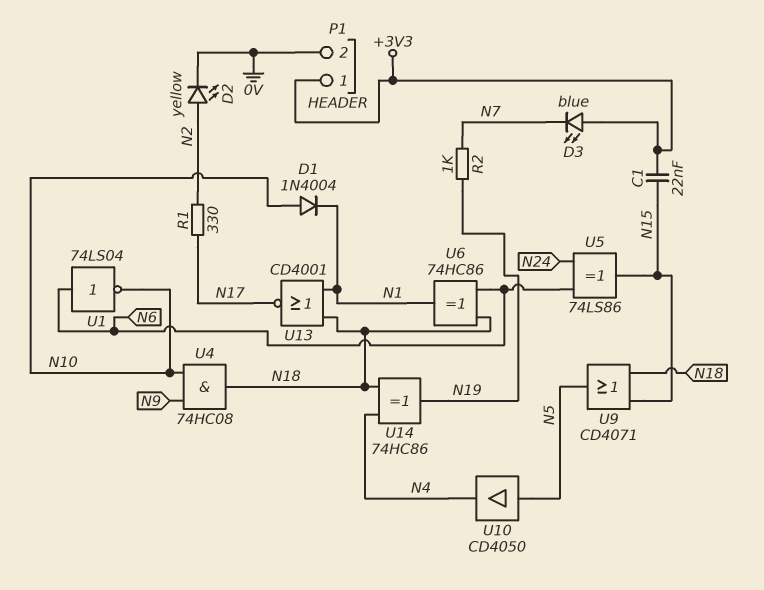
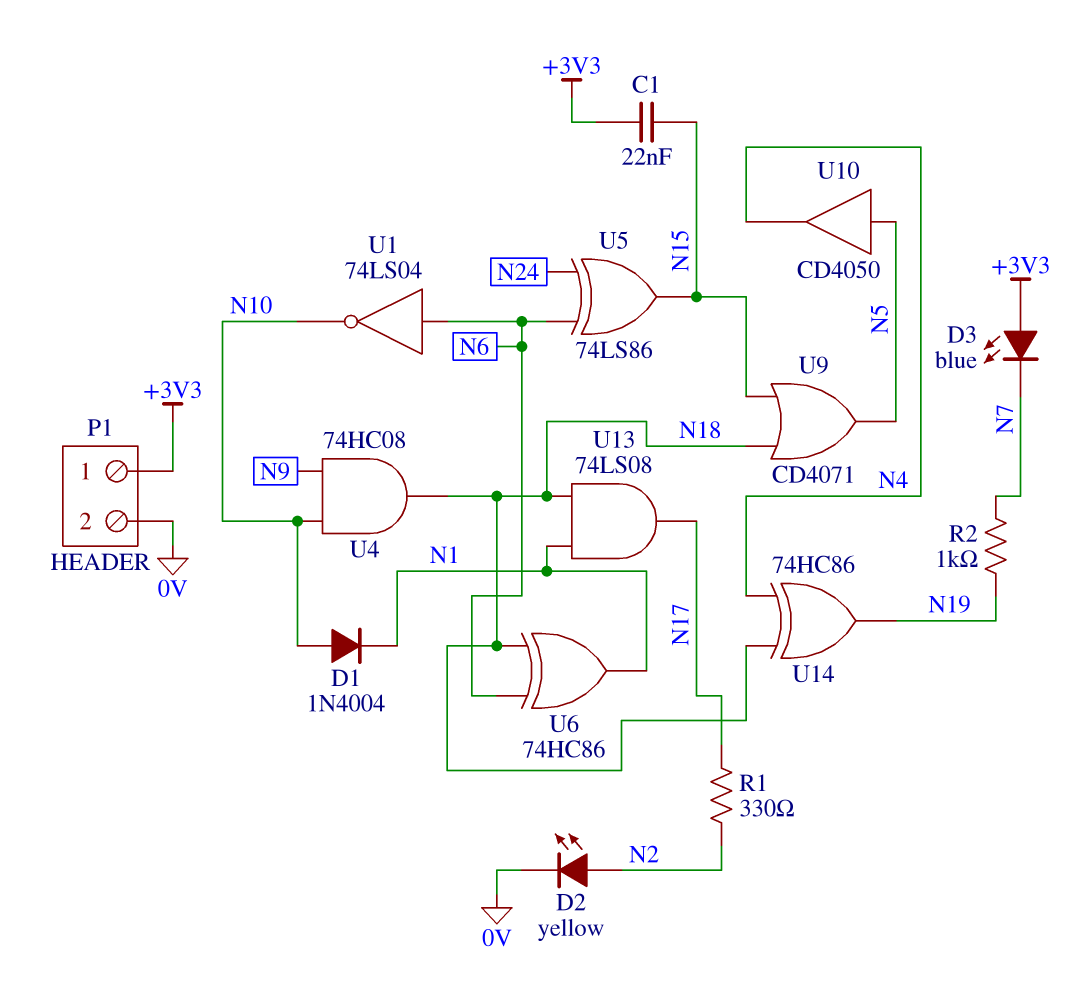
U13: NOR CD4001 (in N1, in N18, out N17) -> AND 74LS08 (in N1, in N18, out N17)

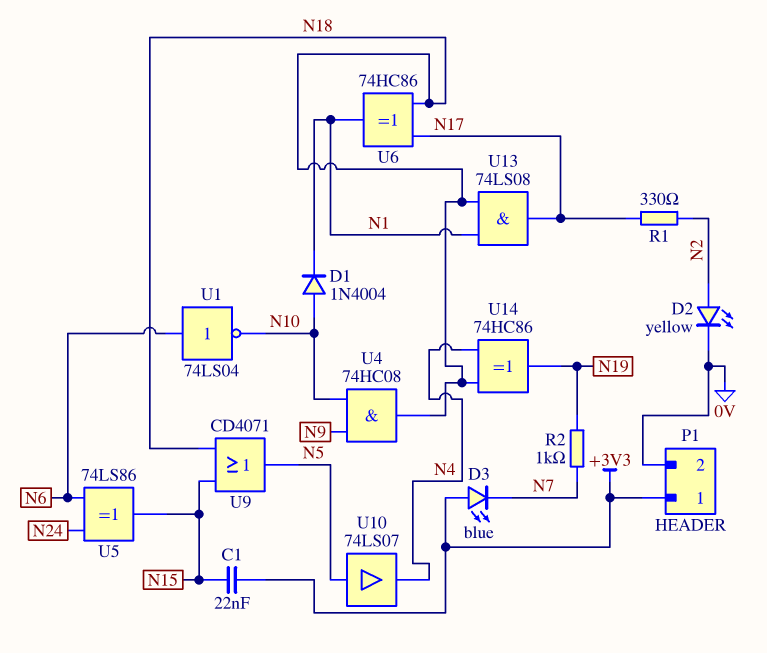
U6: XOR 74HC86 (in N6, in N18, out N1) -> XOR 74HC86 (in N17, in N18, out N1)
U10: buffer CD4050 (in N5, out N4) -> buffer 74LS07 (in N5, out N4)

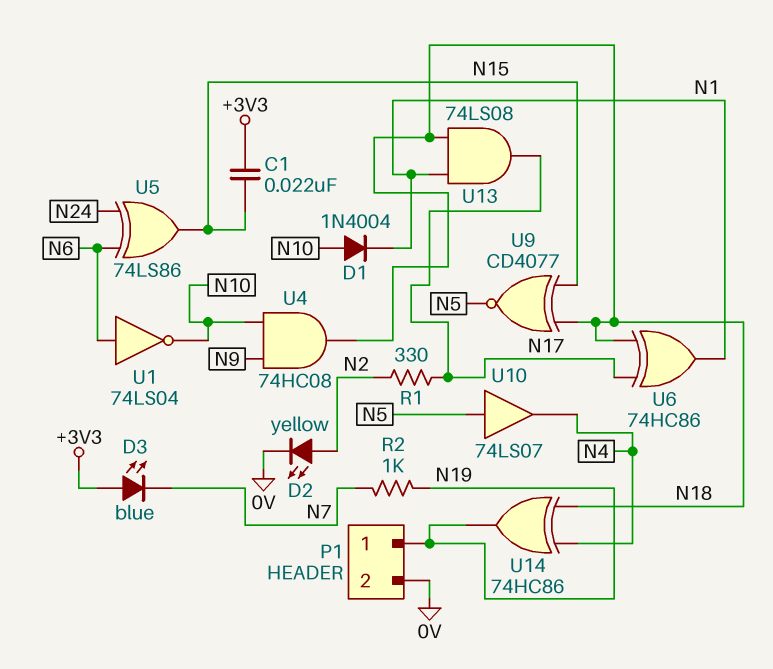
P1 pin 1: +3V3 -> N19
U9: OR CD4071 (in N15, in N18, out N5) -> XNOR CD4077 (in N15, in N18, out N5)

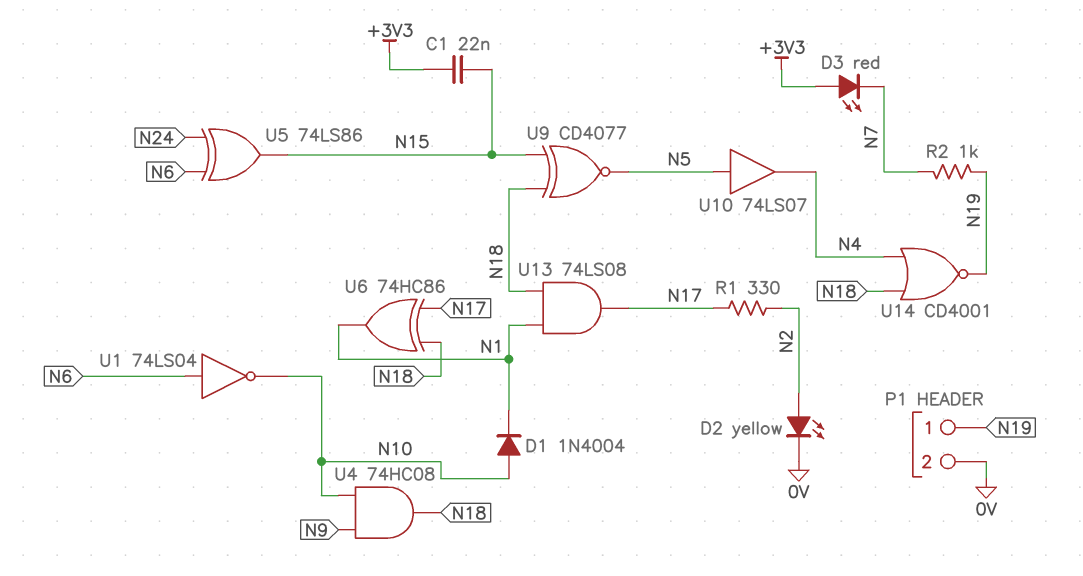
D3: LED blue (A +3V3, K N7) -> LED red (A +3V3, K N7)
U14: XOR 74HC86 (in N4, in N18, out N19) -> NOR CD4001 (in N4, in N18, out N19)

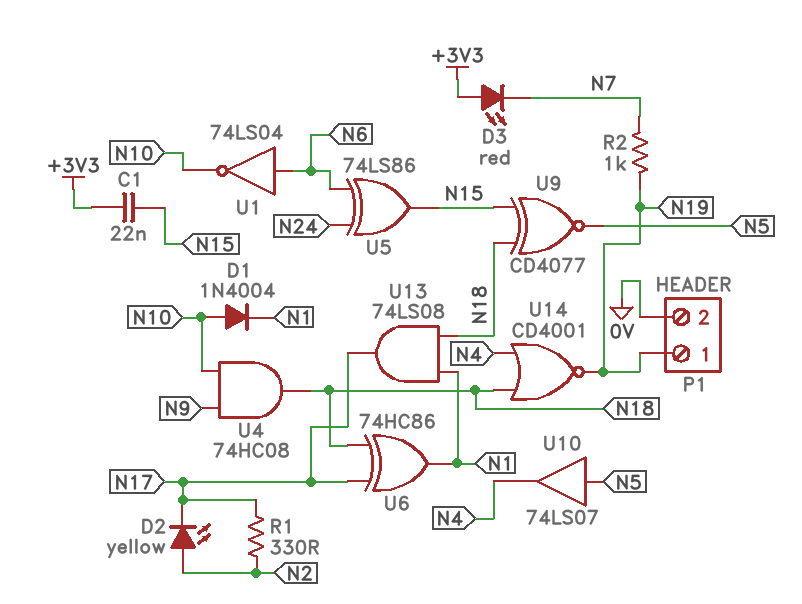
D2: LED yellow (A N2, K 0V) -> LED yellow (A N2, K N17)

